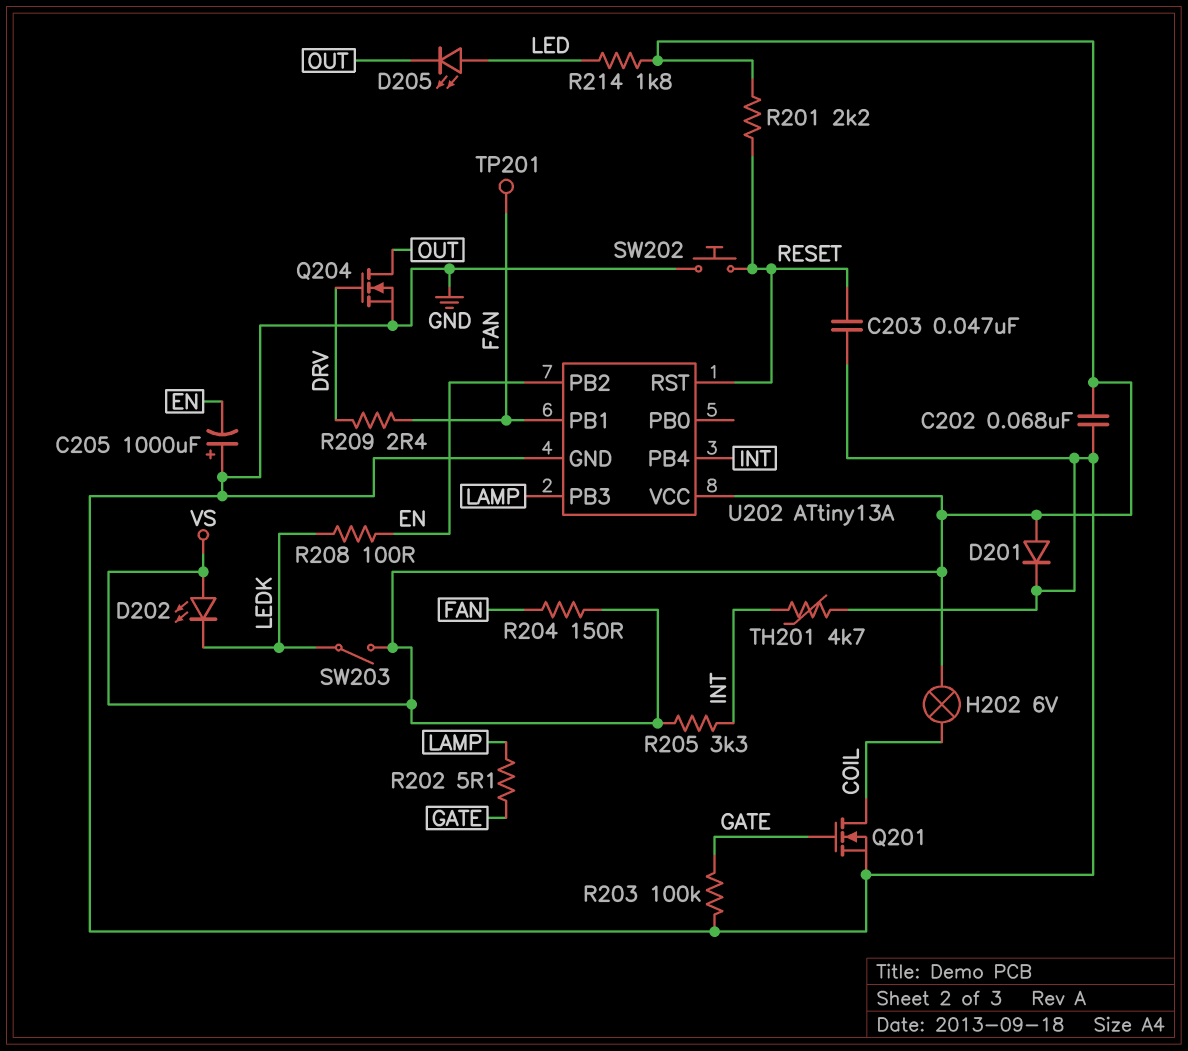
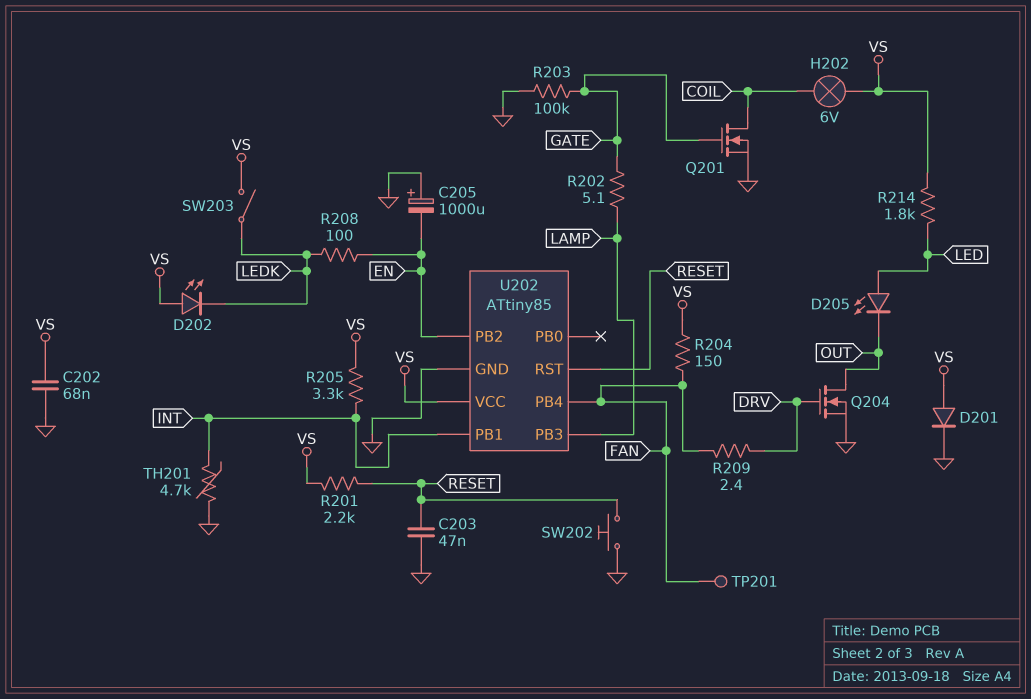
U202: ATtiny13A -> ATtiny85
U202 pin PB1: FAN -> INT
U202 pin PB4: INT -> FAN

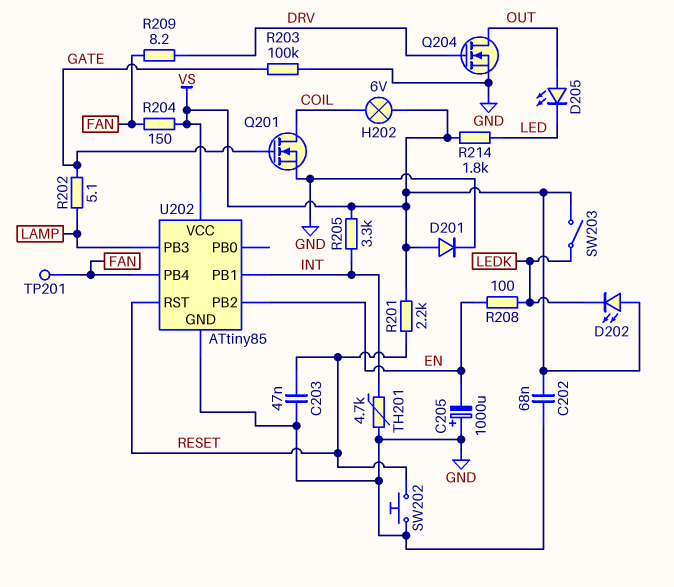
D205: LED (A LED, K OUT) -> LED (A OUT, K LED)
R209: 2.4 (DRV, FAN) -> 8.2 (DRV, FAN)

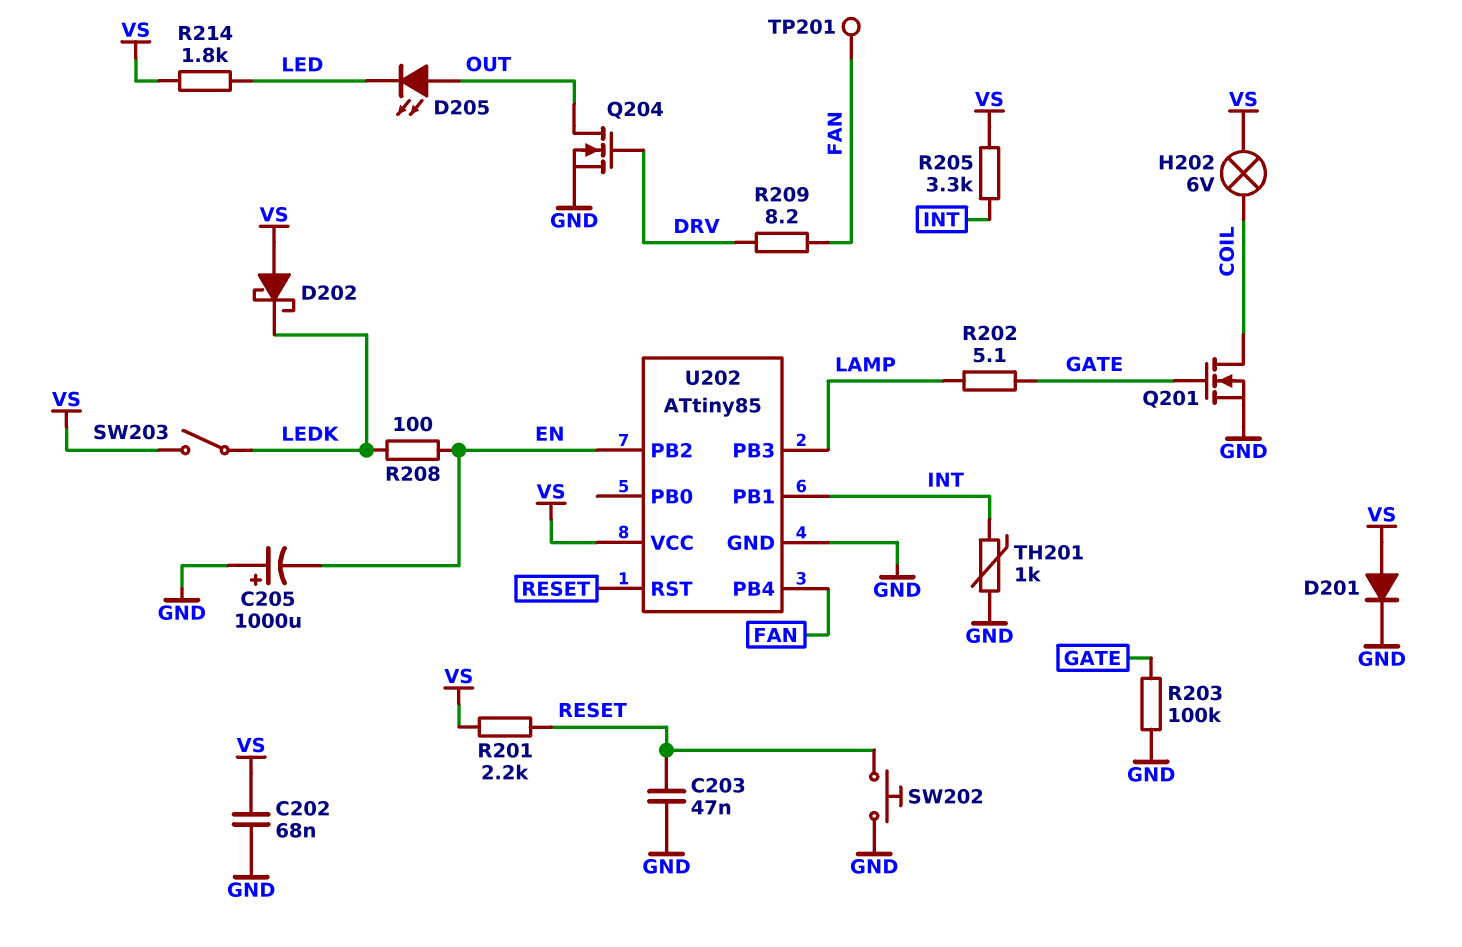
D202: LED (A VS, K LEDK) -> schottky (A VS, K LEDK)
R204: 150 (FAN, VS) -> none
TH201: 4.7k (GND, INT) -> 1k (GND, INT)

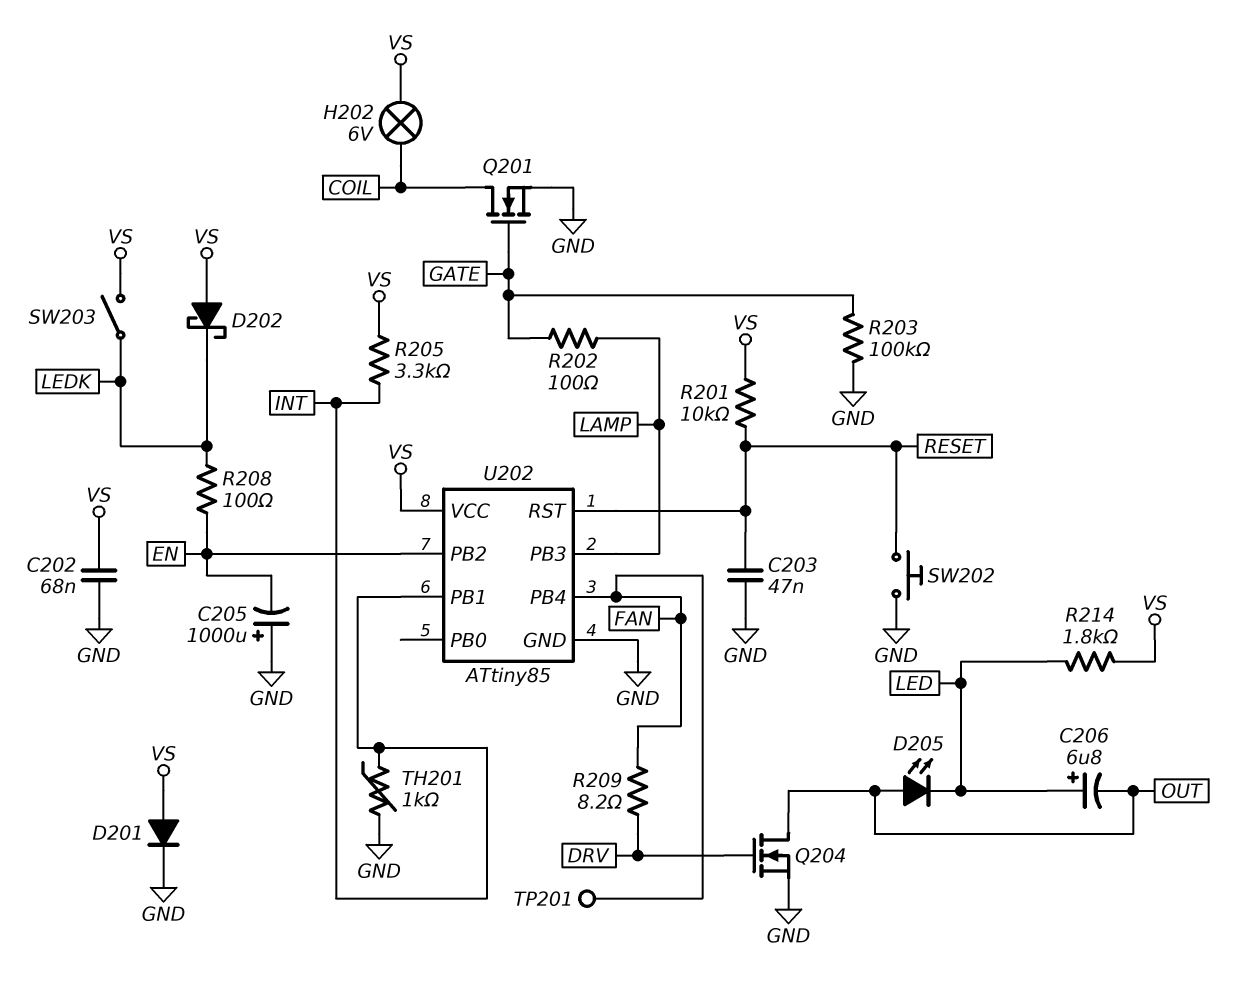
C206: none -> 6.8uF (plus LED, minus OUT)
R201: 2.2k (RESET, VS) -> 10k (RESET, VS)
R202: 5.1 (GATE, LAMP) -> 100 (GATE, LAMP)

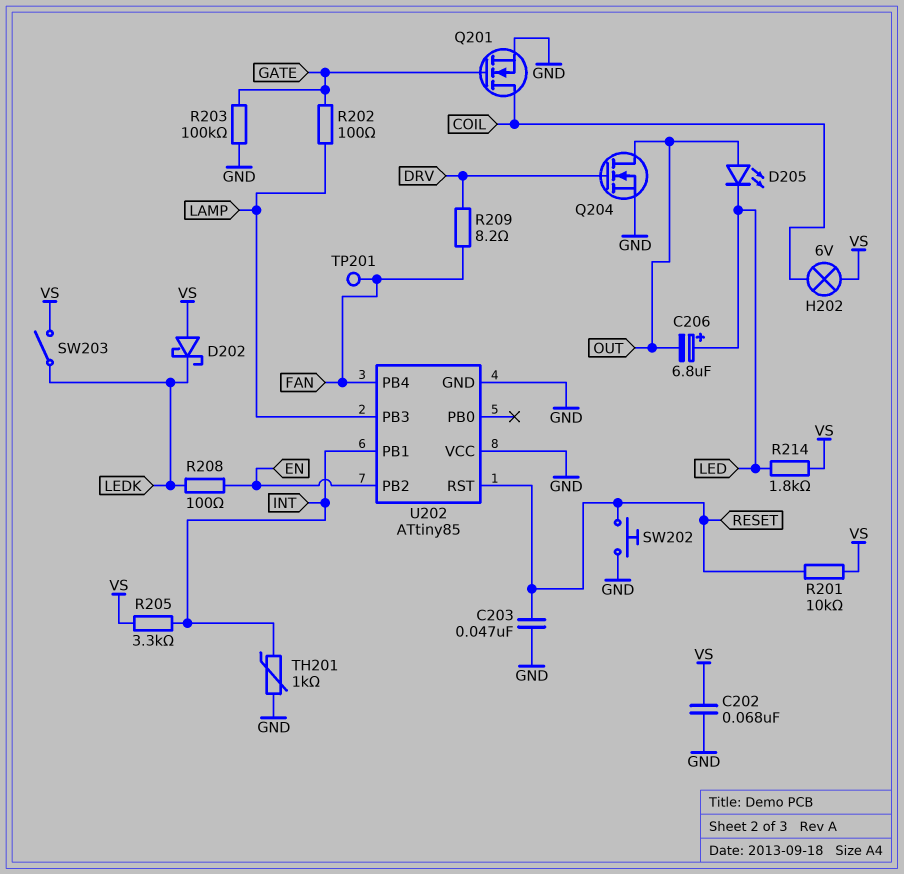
C205: 1000uF (plus GND, minus EN) -> none
D201: diode (A VS, K GND) -> none
U202 pin VCC: VS -> GND

